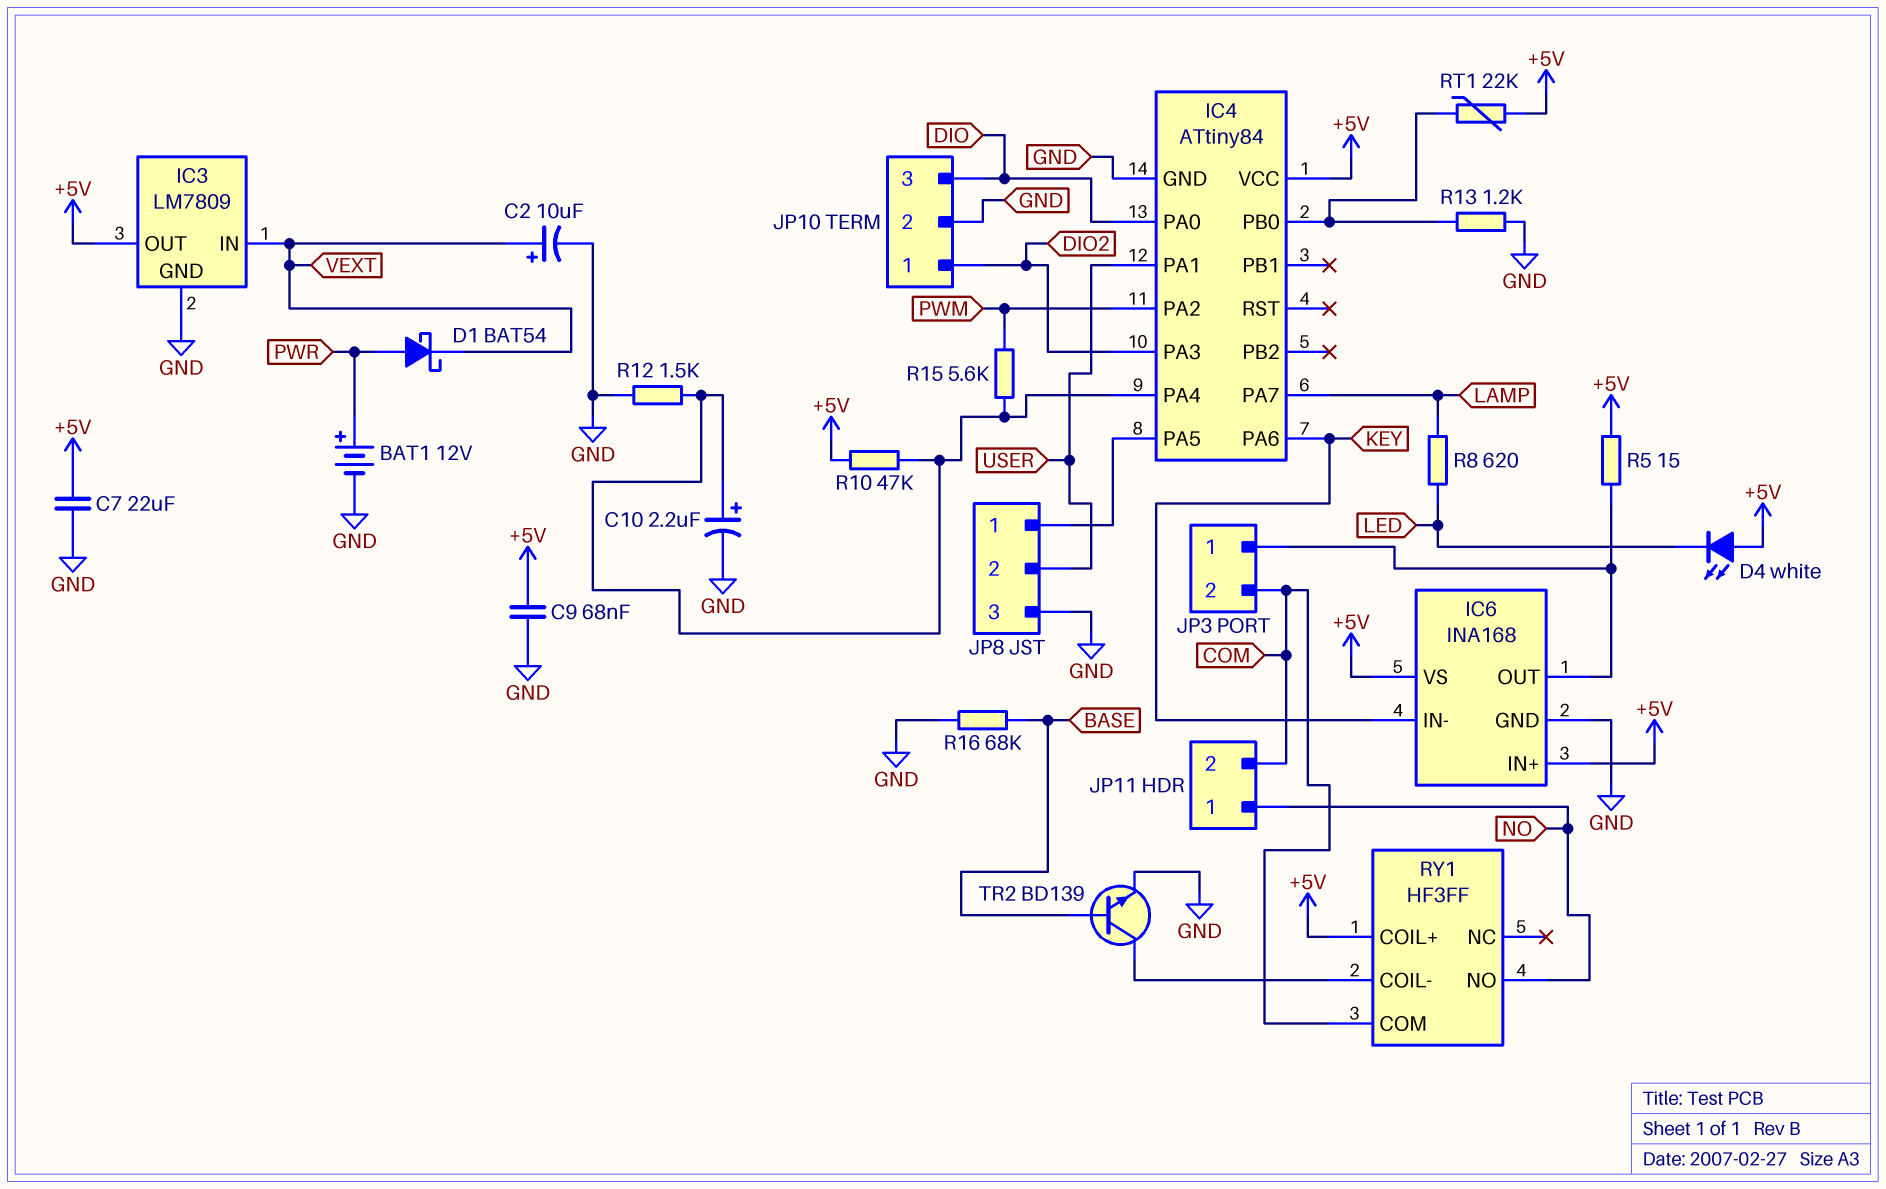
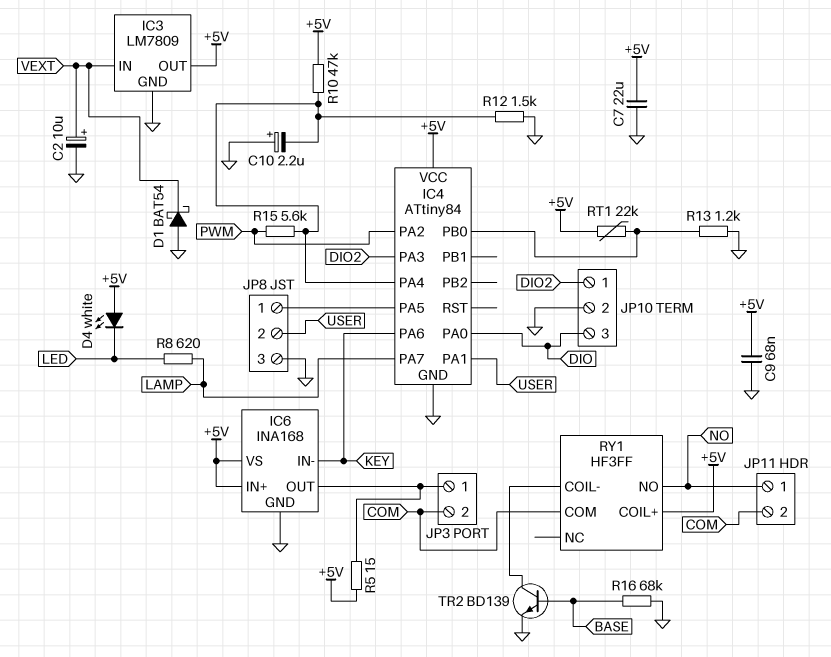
BAT1: 12V (plus PWR, minus GND) -> none
C10: 2.2uF (plus IC4/PA4, minus GND) -> 2.2uF (plus GND, minus IC4/PA4)
D1: schottky BAT54 (A PWR, K VEXT) -> schottky BAT54 (A GND, K VEXT)

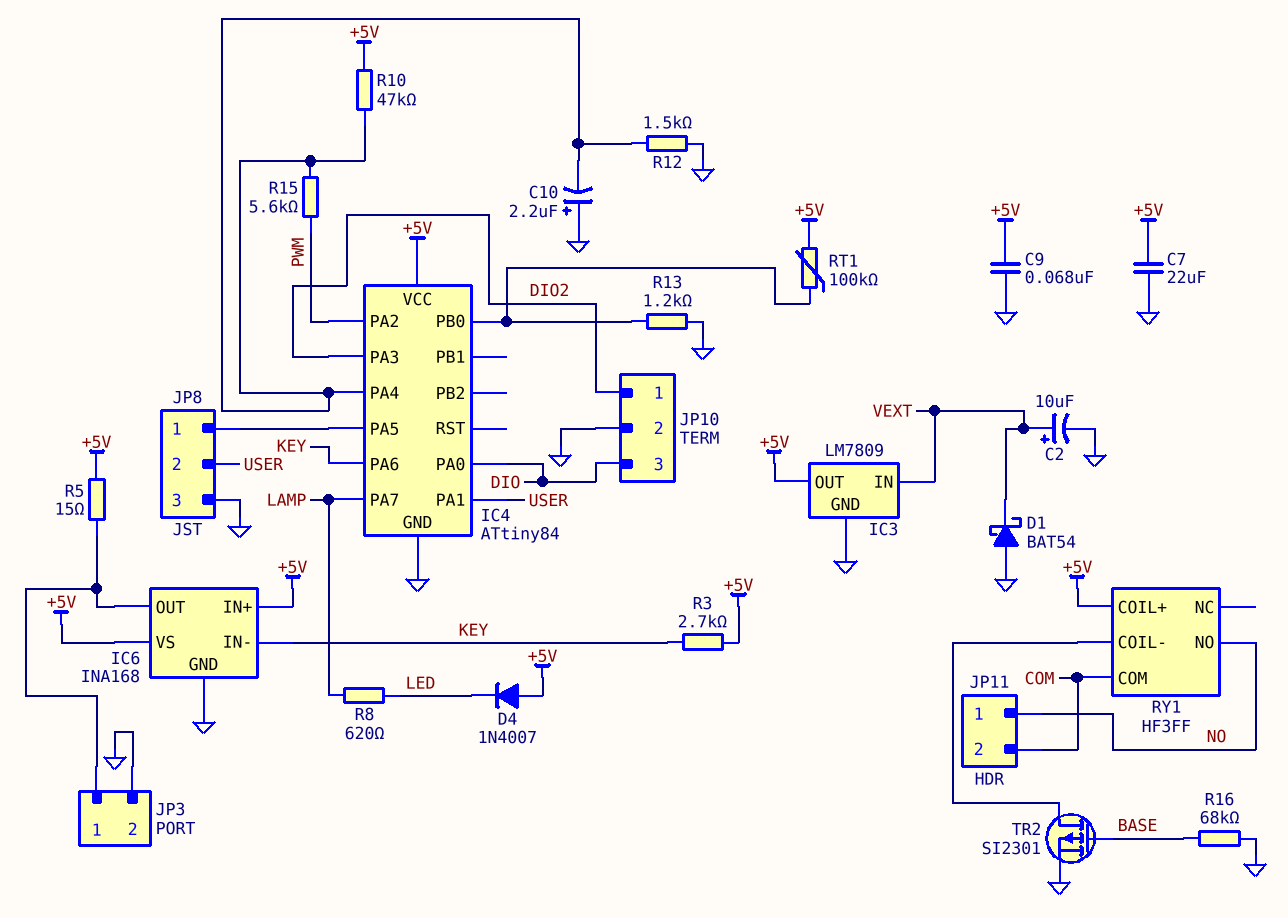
D4: LED white (A +5V, K LED) -> diode 1N4007 (A +5V, K LED)
JP3 pin 2: COM -> GND
R3: none -> 2.7k (+5V, KEY)
RT1: 22k (+5V, IC4/PB0) -> 100k (+5V, IC4/PB0)
TR2: NPN BD139 (B BASE, C RY1/COIL-, E GND) -> PMOS SI2301 (G BASE, D RY1/COIL-, S GND)

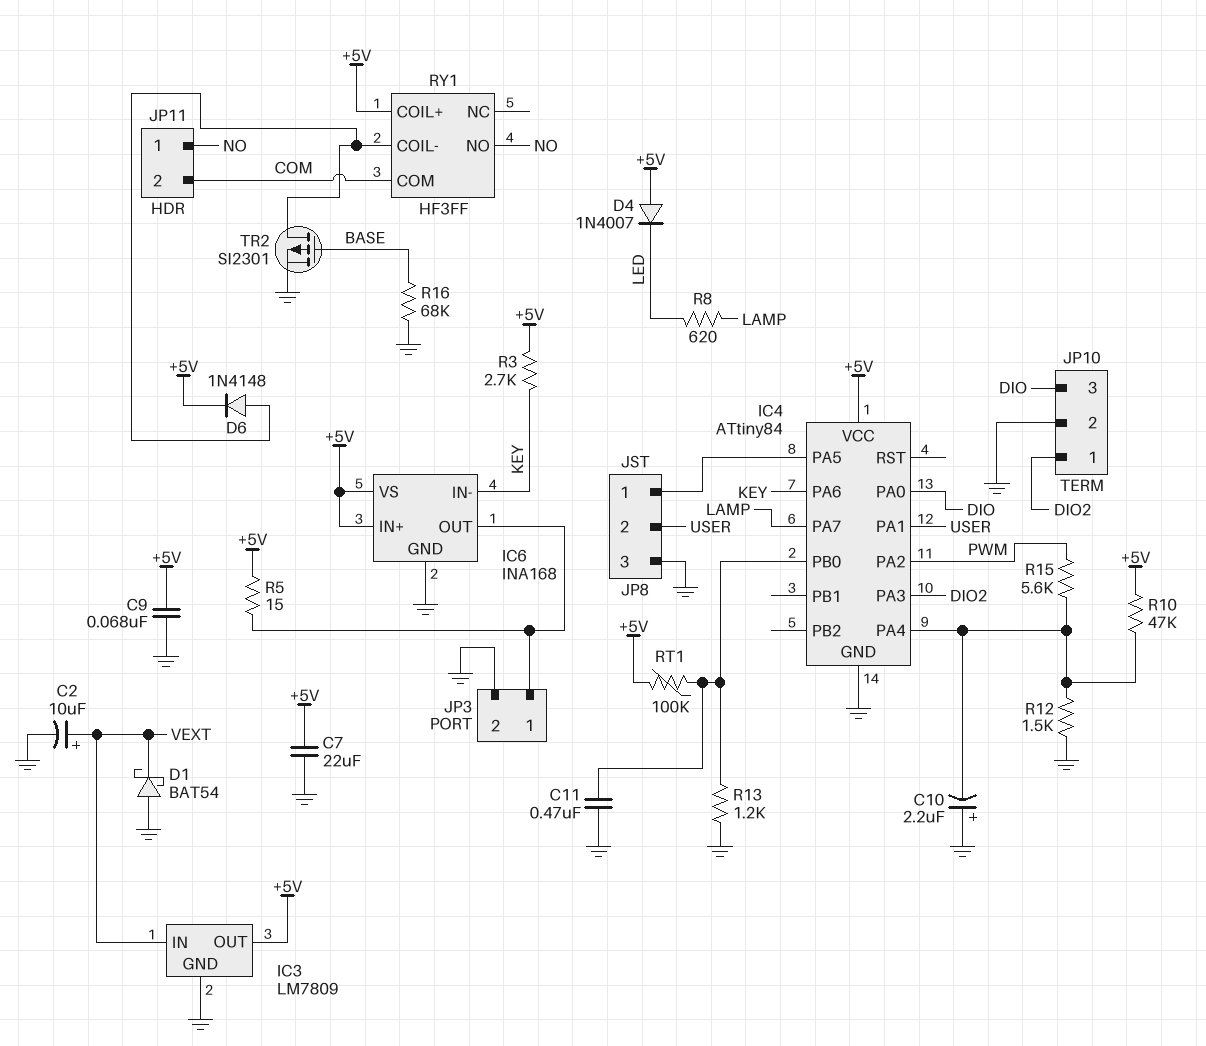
C11: none -> 470nF (GND, IC4/PB0)
D6: none -> diode 1N4148 (A RY1/COIL-, K +5V)

